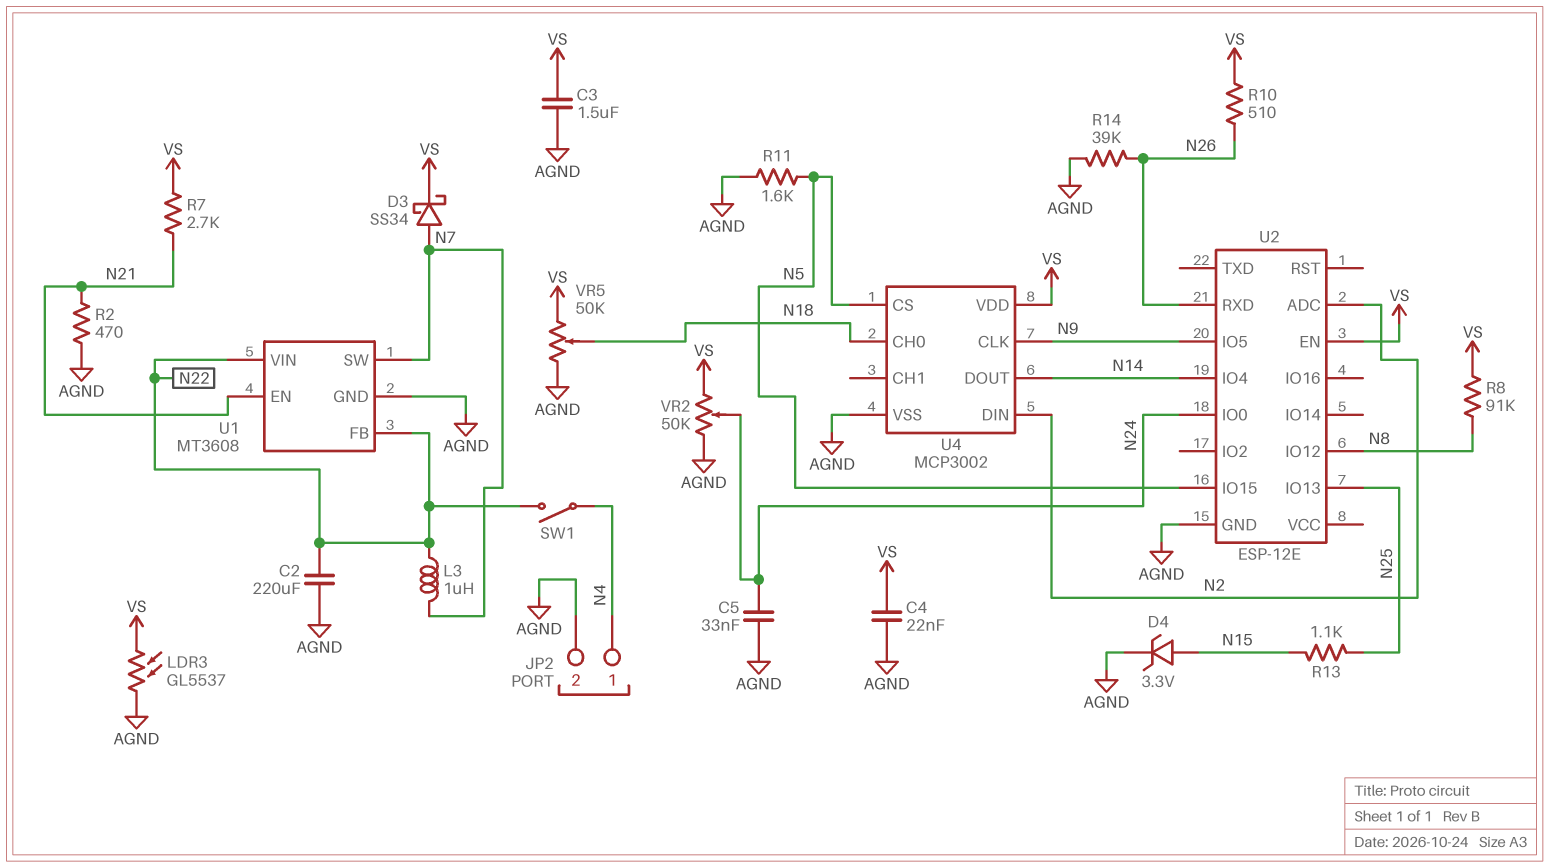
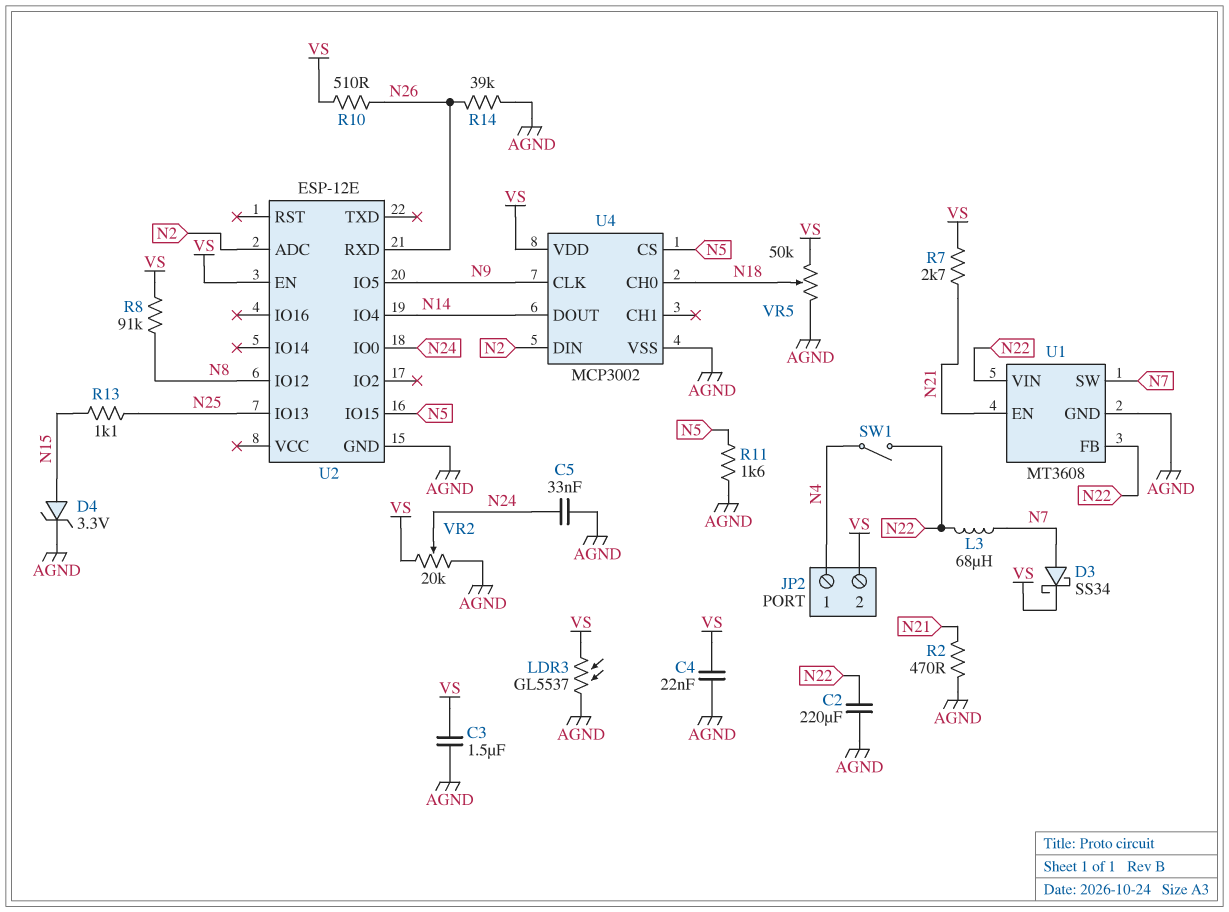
JP2 pin 2: AGND -> VS
L3: 1uH (N7, N22) -> 68uH (N7, N22)
VR2: 50k (AGND, VS, wiper N24) -> 20k (AGND, VS, wiper N24)

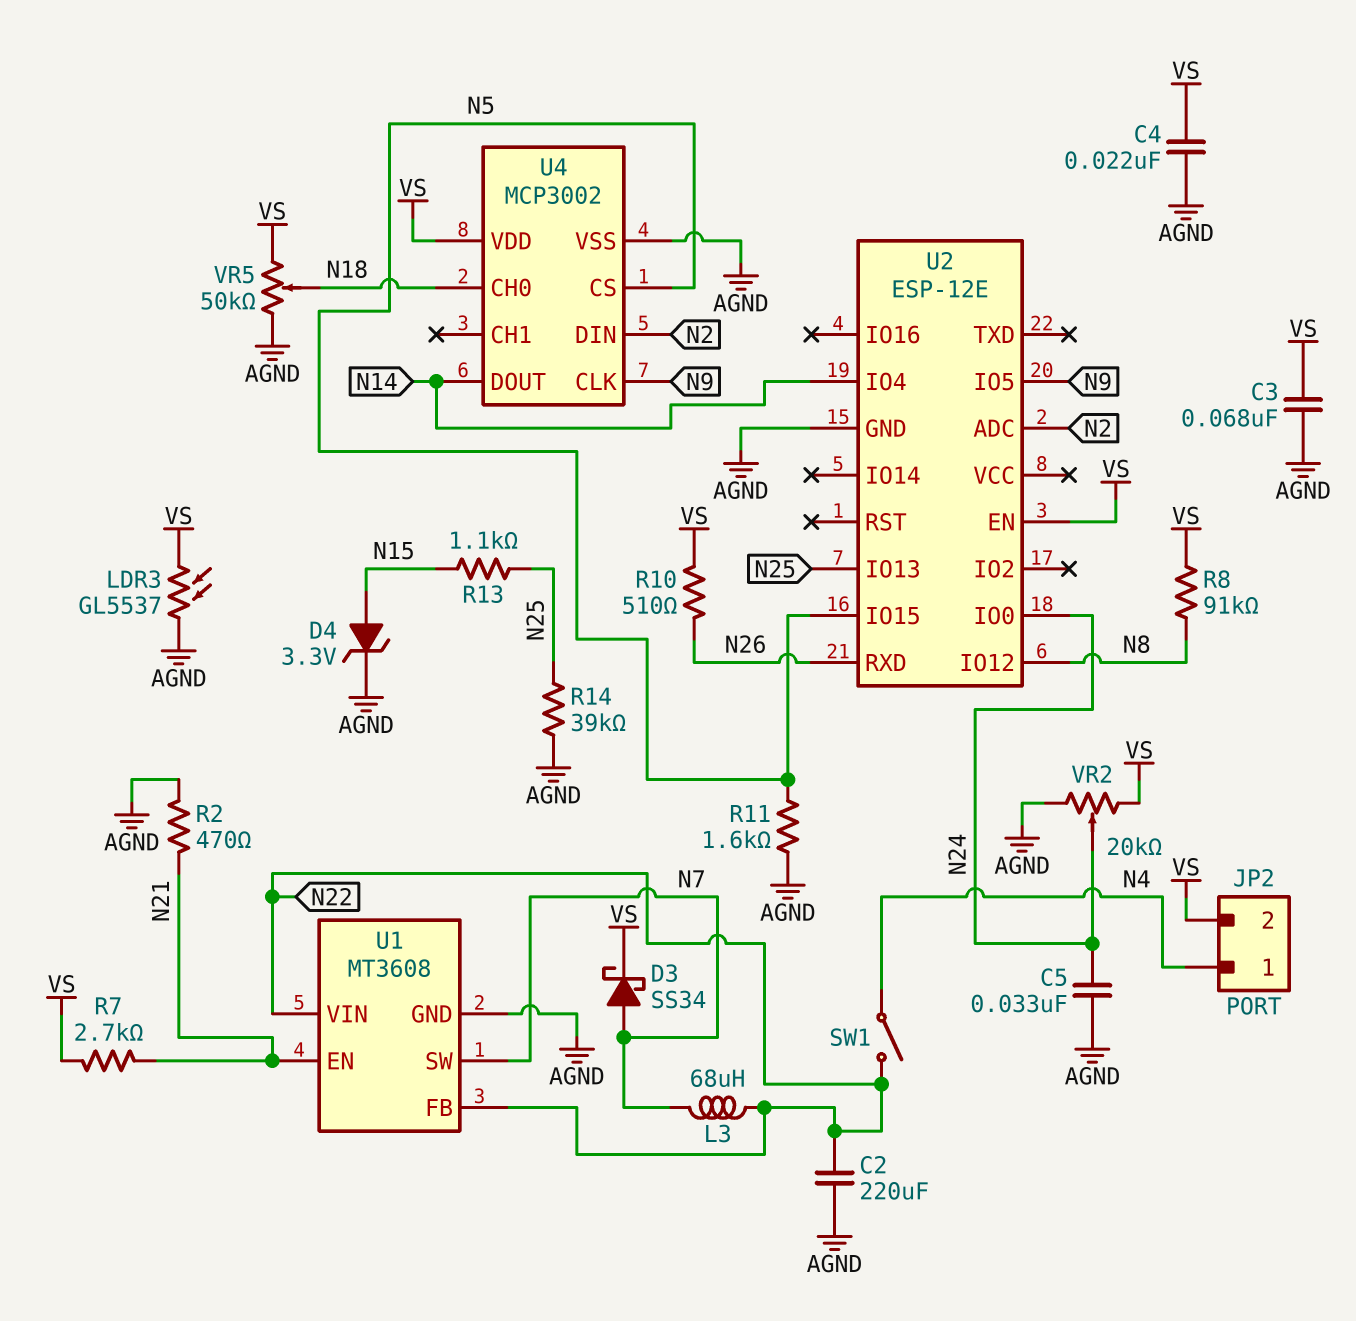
C3: 1.5uF (AGND, VS) -> 68nF (AGND, VS)
R14: 39k (AGND, N26) -> 39k (AGND, N25)

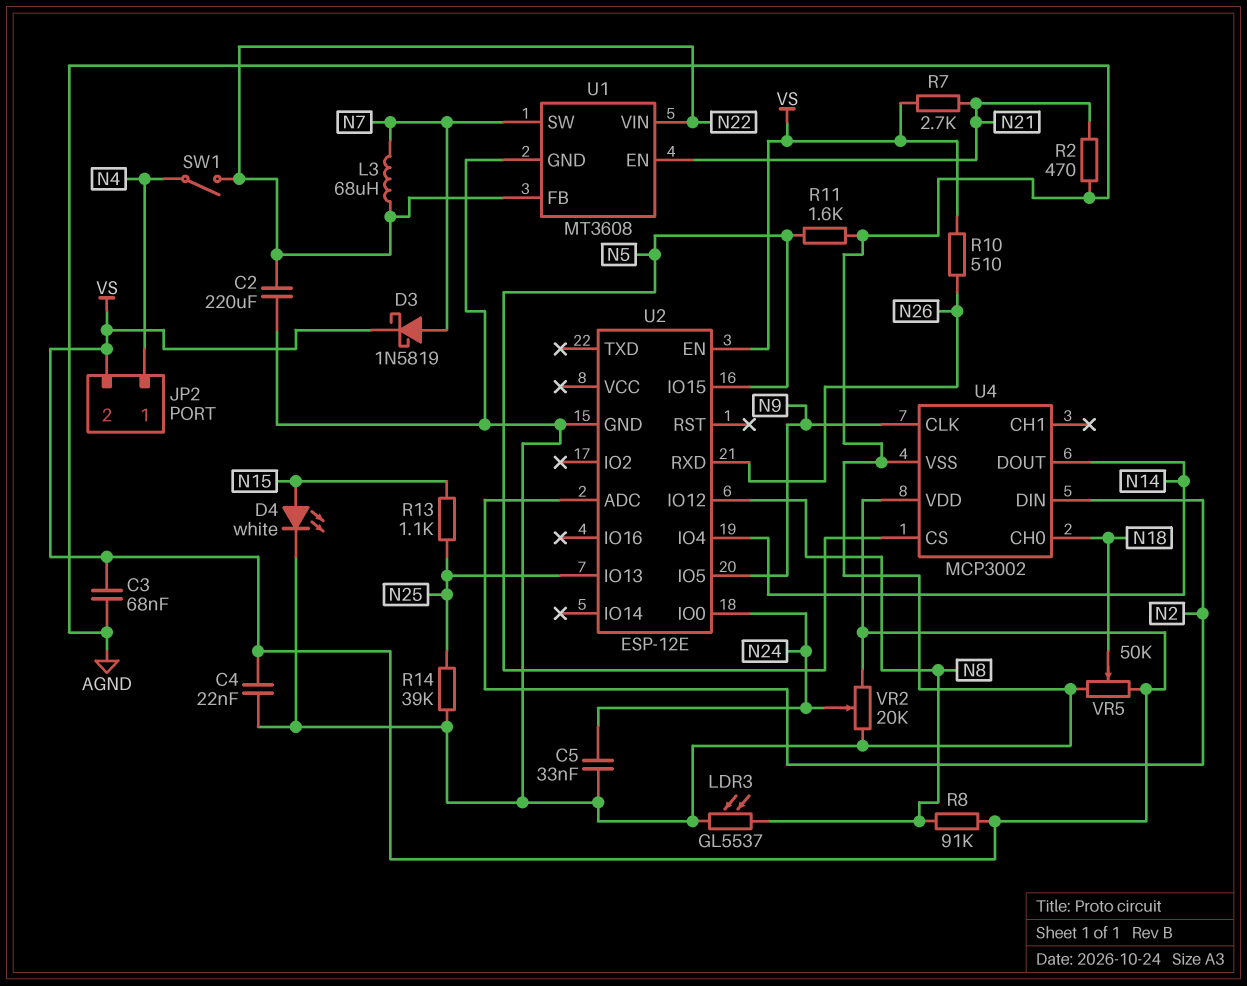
D3: schottky SS34 (A N7, K VS) -> schottky 1N5819 (A N7, K VS)
D4: zener 3.3V (A N15, K AGND) -> LED white (A N15, K AGND)
LDR3: GL5537 (AGND, VS) -> GL5537 (AGND, N8)

